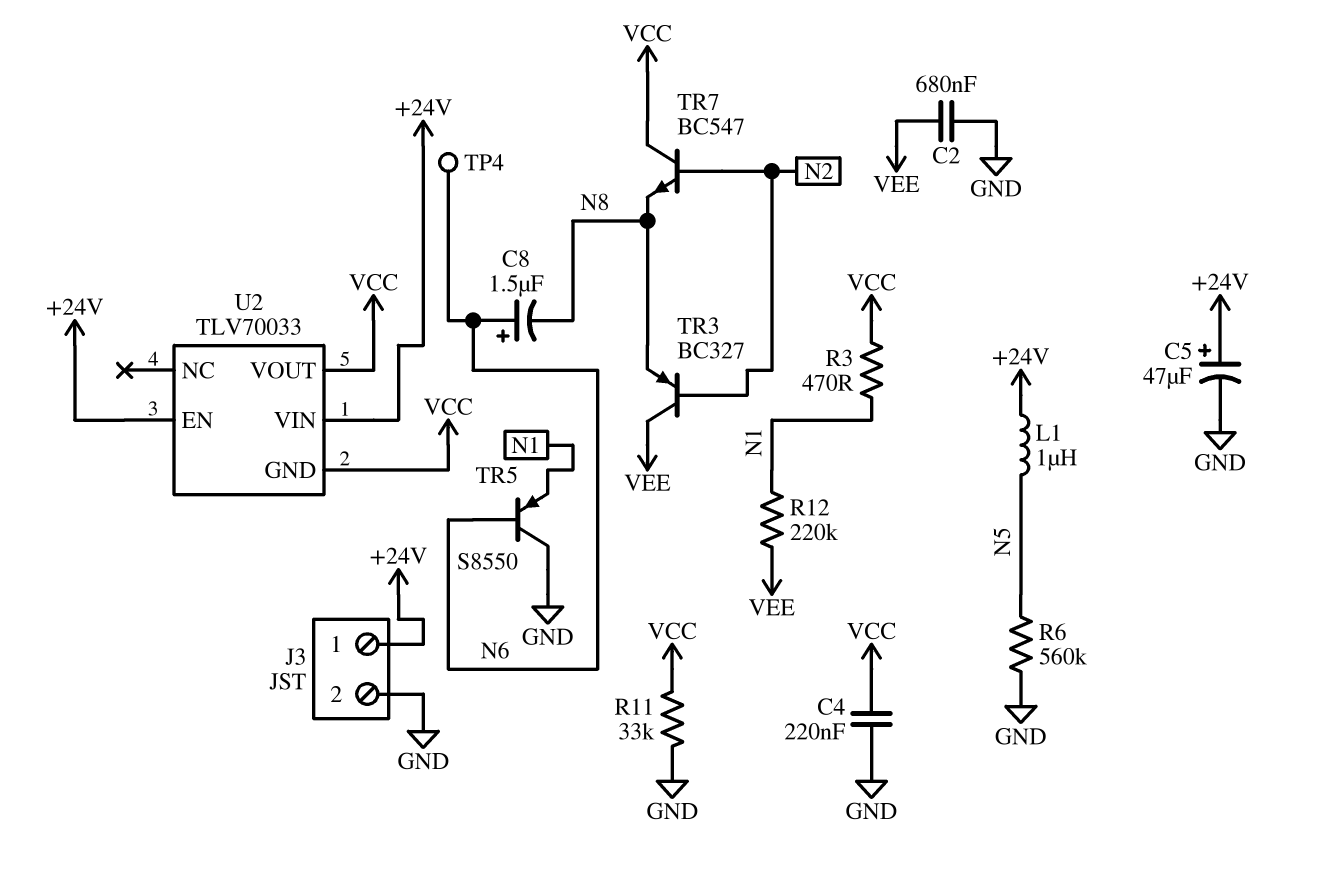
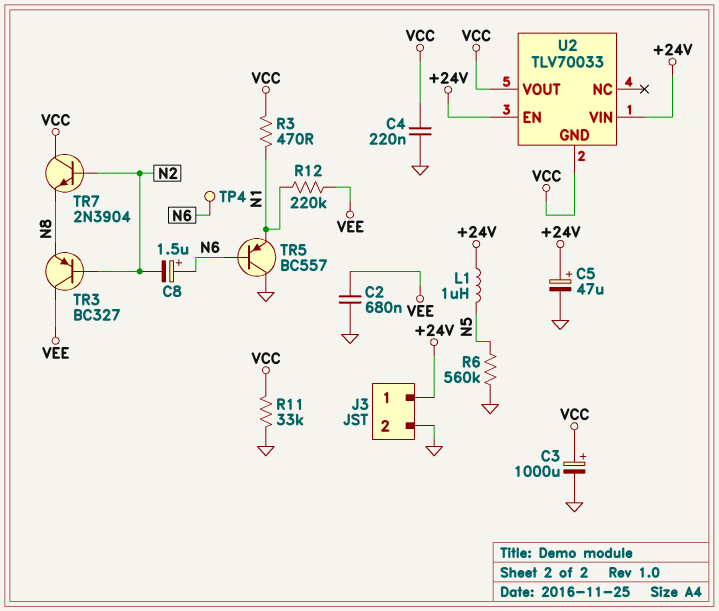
C3: none -> 1000uF (plus VCC, minus GND)
C8: 1.5uF (plus N6, minus N8) -> 1.5uF (plus N6, minus N2)
TR5: PNP S8550 (B N6, C GND, E N1) -> PNP BC557 (B N6, C GND, E N1)
TR7: NPN BC547 (B N2, C VCC, E N8) -> NPN 2N3904 (B N2, C VCC, E N8)

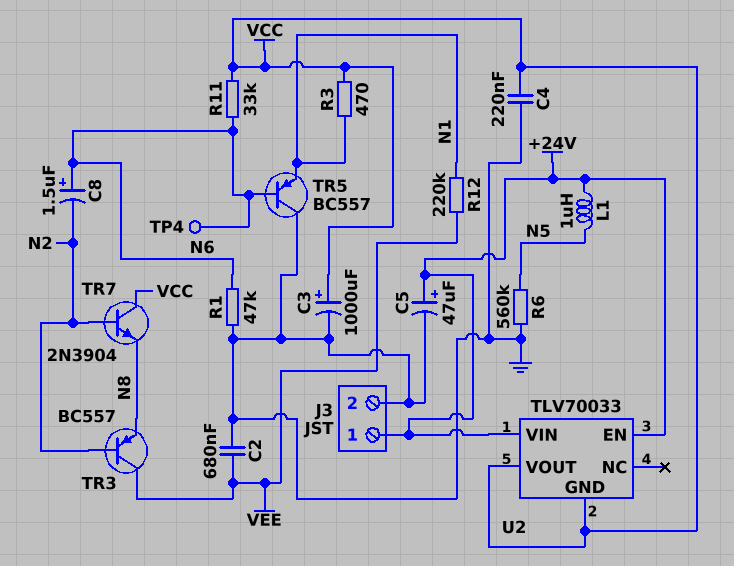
R1: none -> 47k (GND, N6)
R11: 33k (GND, VCC) -> 33k (N6, VCC)
TR3: PNP BC327 (B N2, C VEE, E N8) -> PNP BC557 (B N2, C VEE, E N8)

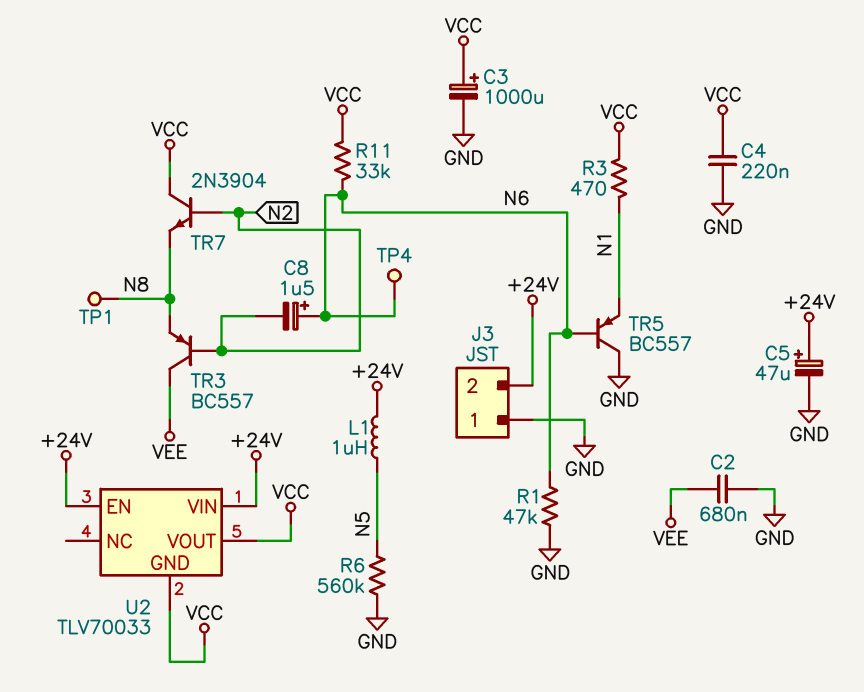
J3 pin 1: +24V -> GND
J3 pin 2: GND -> +24V
R12: 220k (N1, VEE) -> none
TP1: none -> test point (N8)

